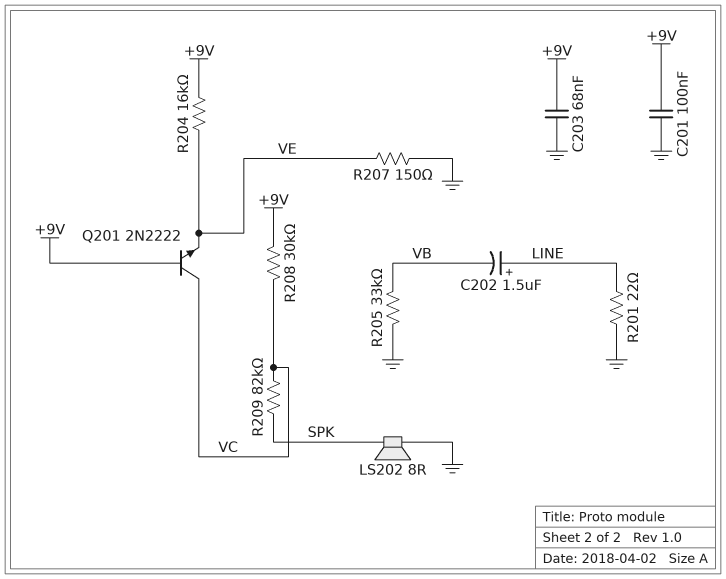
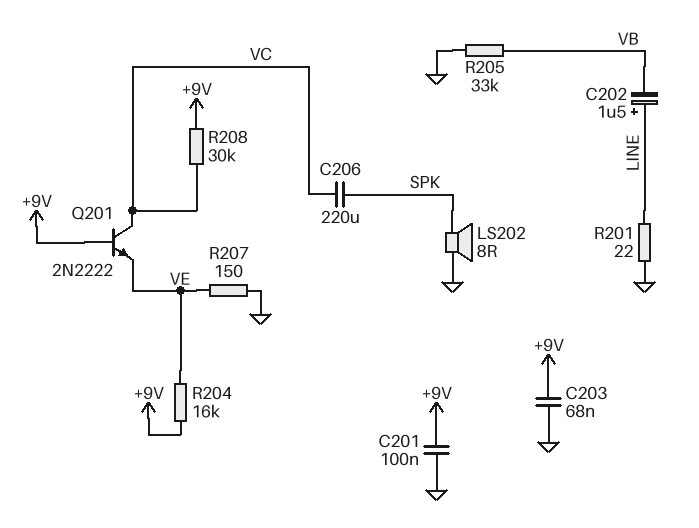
C206: none -> 220uF (SPK, VC)
R209: 82k (SPK, VC) -> none

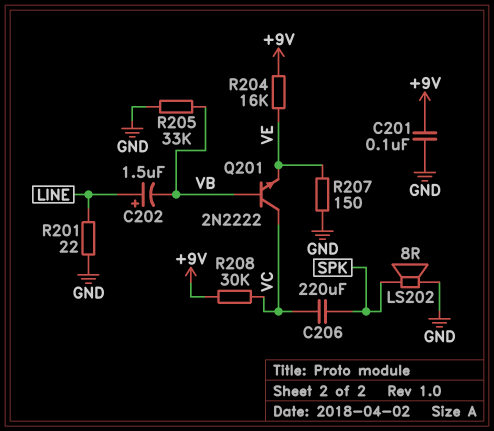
C203: 68nF (+9V, GND) -> none
Q201: NPN 2N2222 (B +9V, C VC, E VE) -> NPN 2N2222 (B VB, C VC, E VE)

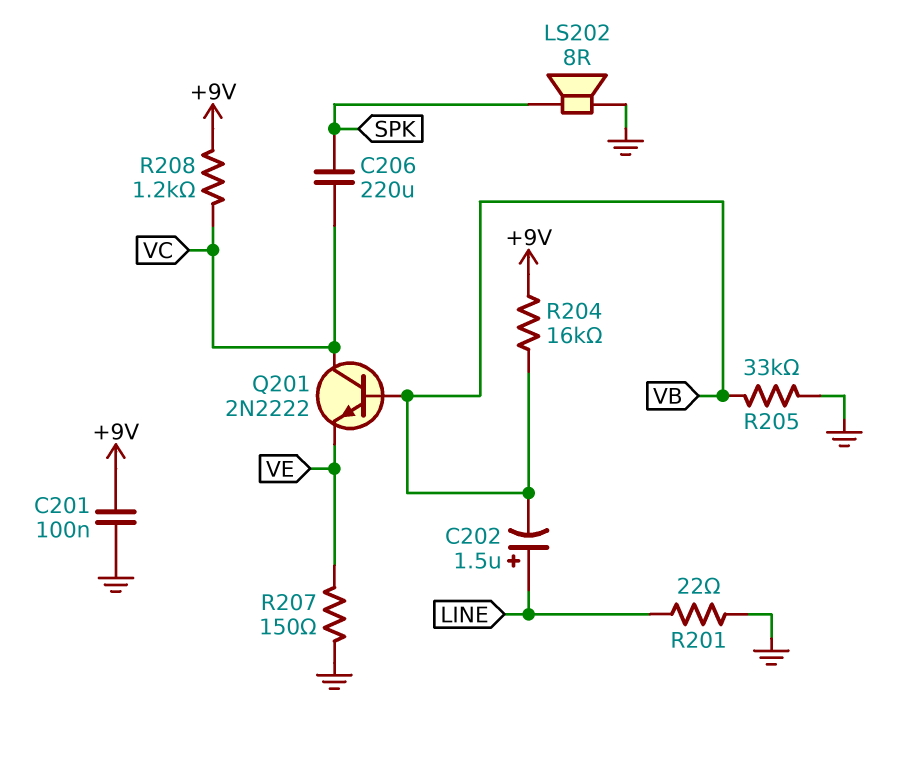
R204: 16k (+9V, VE) -> 16k (+9V, VB)
R208: 30k (+9V, VC) -> 1.2k (+9V, VC)

